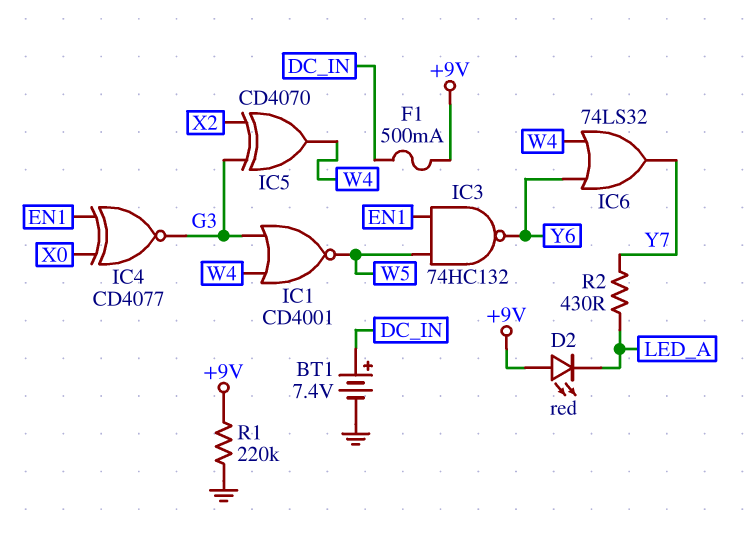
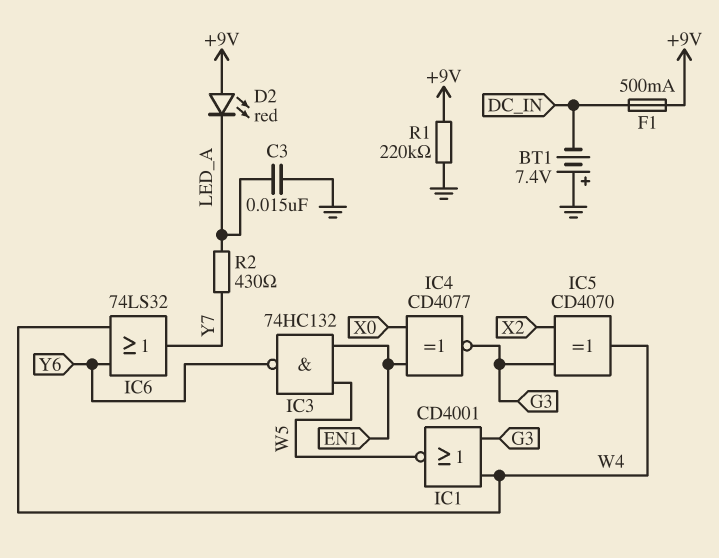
BT1: 7.4V (plus DC_IN, minus GND) -> 7.4V (plus GND, minus DC_IN)
C3: none -> 15nF (GND, LED_A)

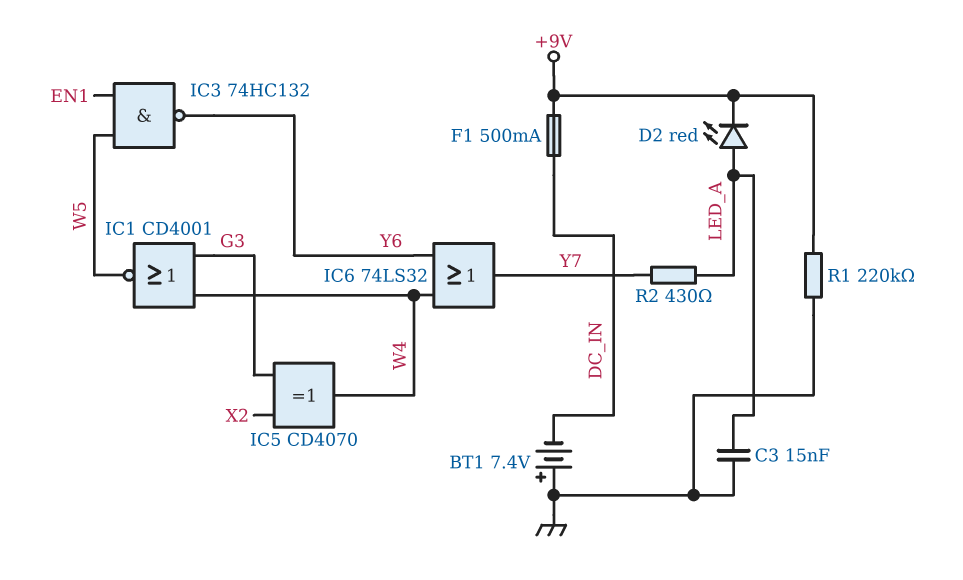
D2: LED red (A +9V, K LED_A) -> LED red (A LED_A, K +9V)
IC4: XNOR CD4077 (in EN1, in X0, out G3) -> none

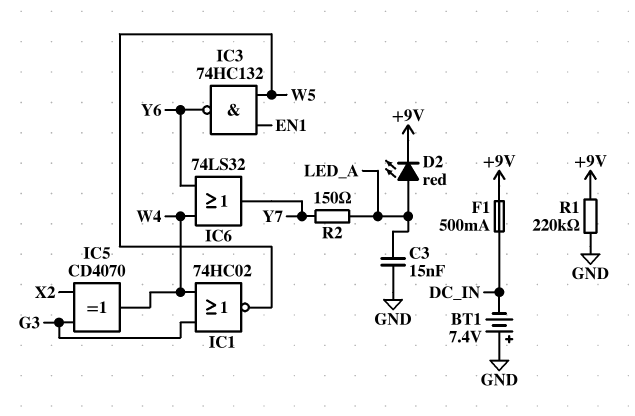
IC1: NOR CD4001 (in G3, in W4, out W5) -> NOR 74HC02 (in G3, in W4, out W5)
R2: 430 (LED_A, Y7) -> 150 (LED_A, Y7)

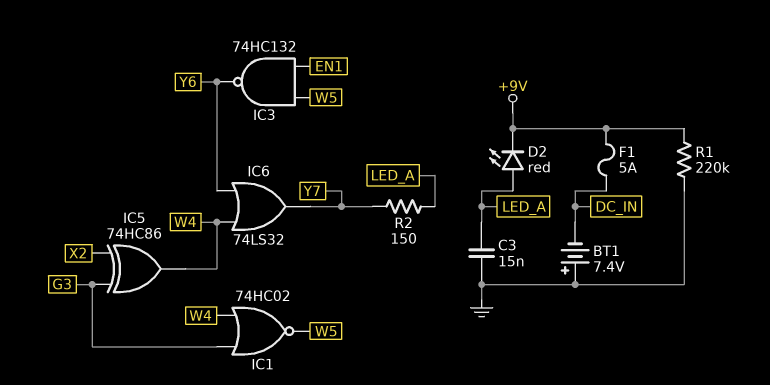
F1: 500mA (+9V, DC_IN) -> 5A (+9V, DC_IN)
IC5: XOR CD4070 (in G3, in X2, out W4) -> XOR 74HC86 (in G3, in X2, out W4)

